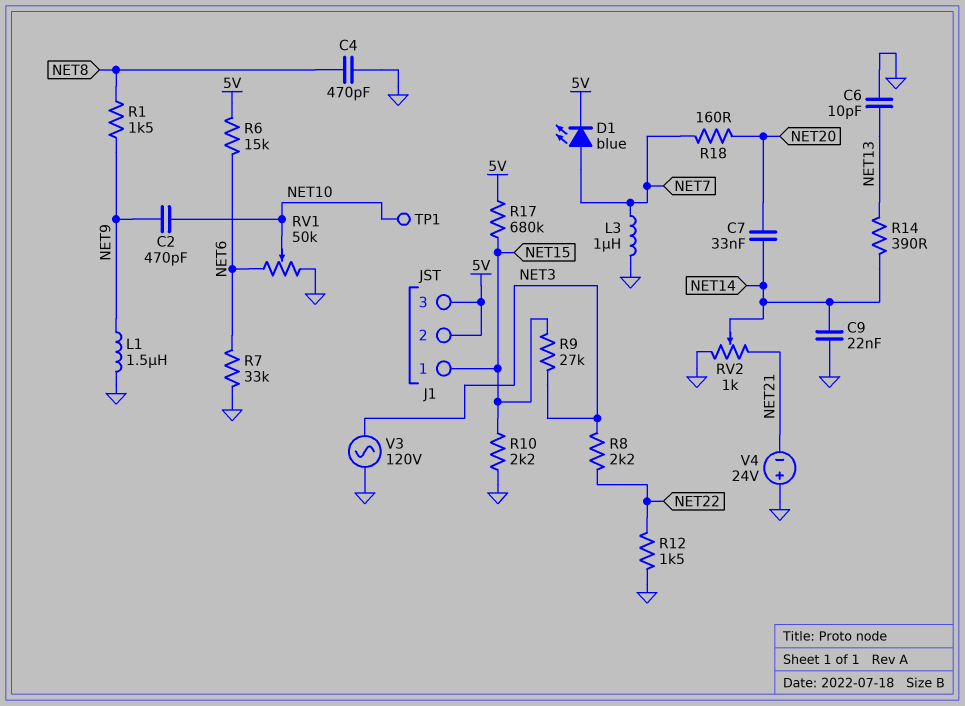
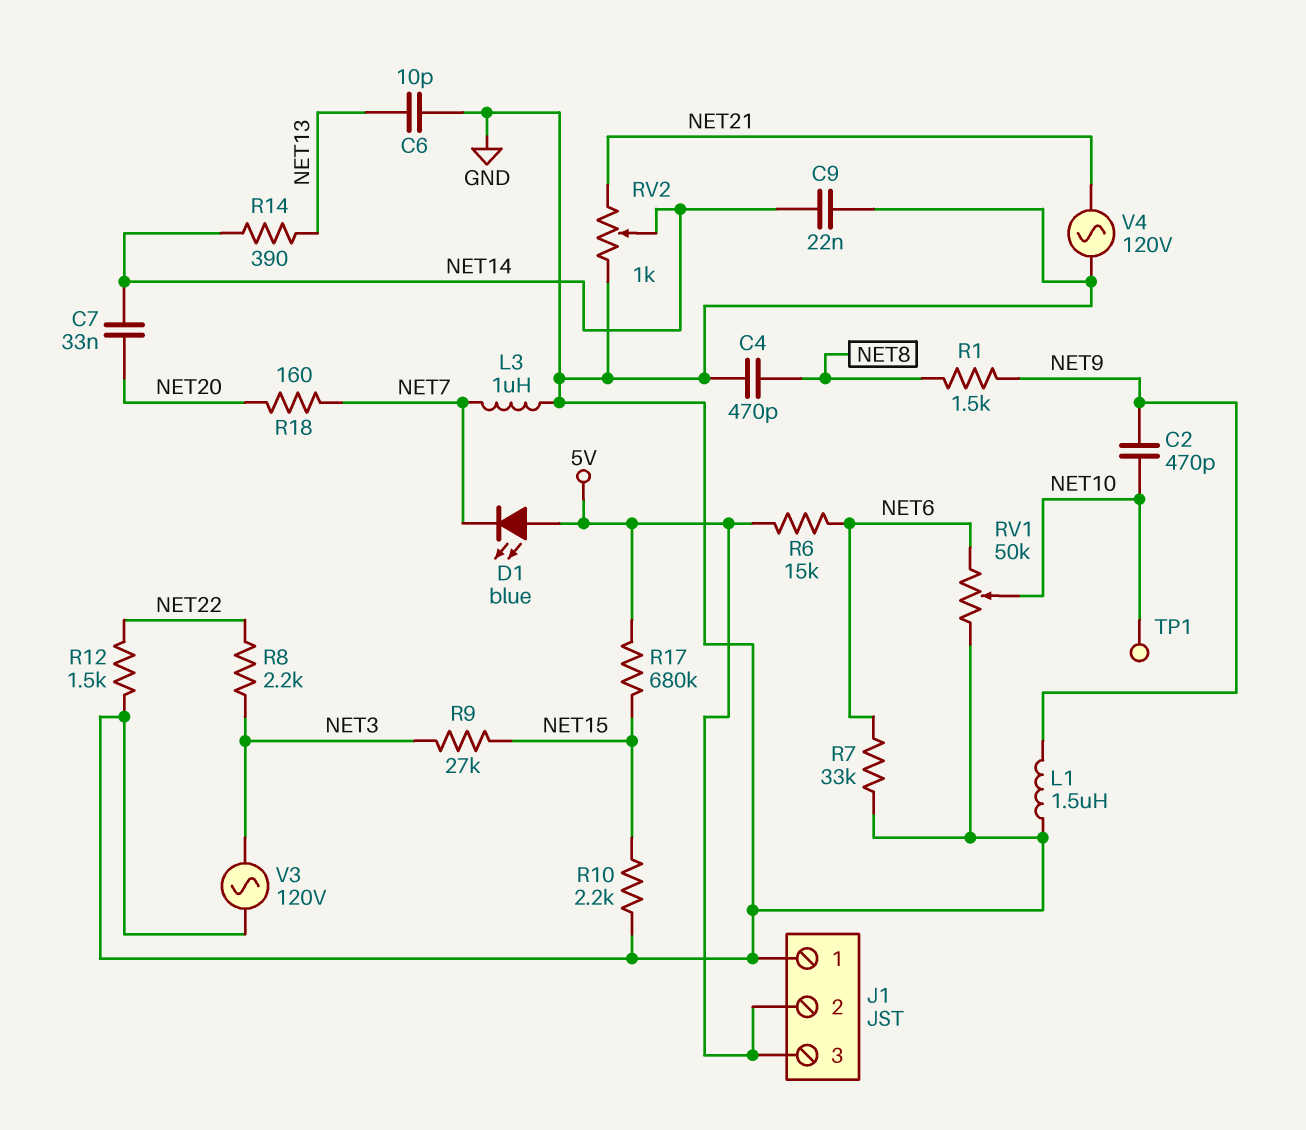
D1: LED blue (A NET7, K 5V) -> LED blue (A 5V, K NET7)
J1 pin 1: NET15 -> GND
V4: 24V (plus GND, minus NET21) -> AC 120V (GND, NET21)

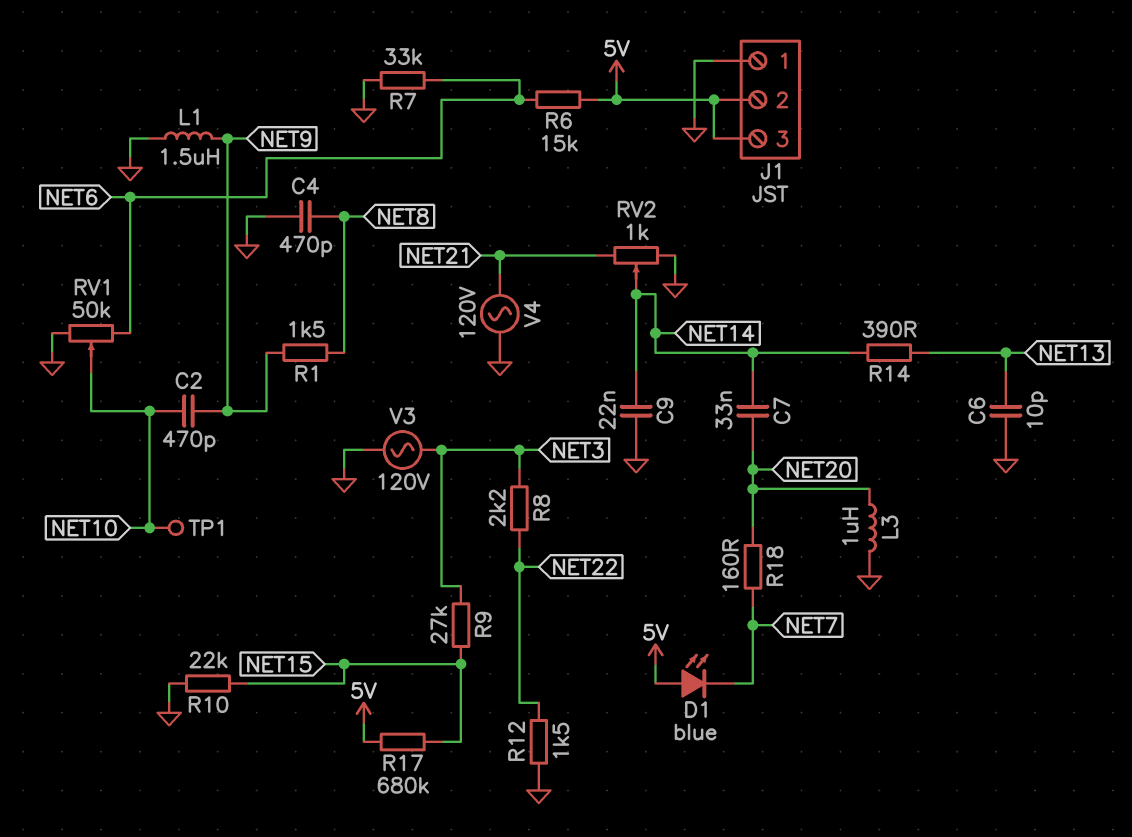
L3: 1uH (GND, NET7) -> 1uH (GND, NET20)
R10: 2.2k (GND, NET15) -> 22k (GND, NET15)

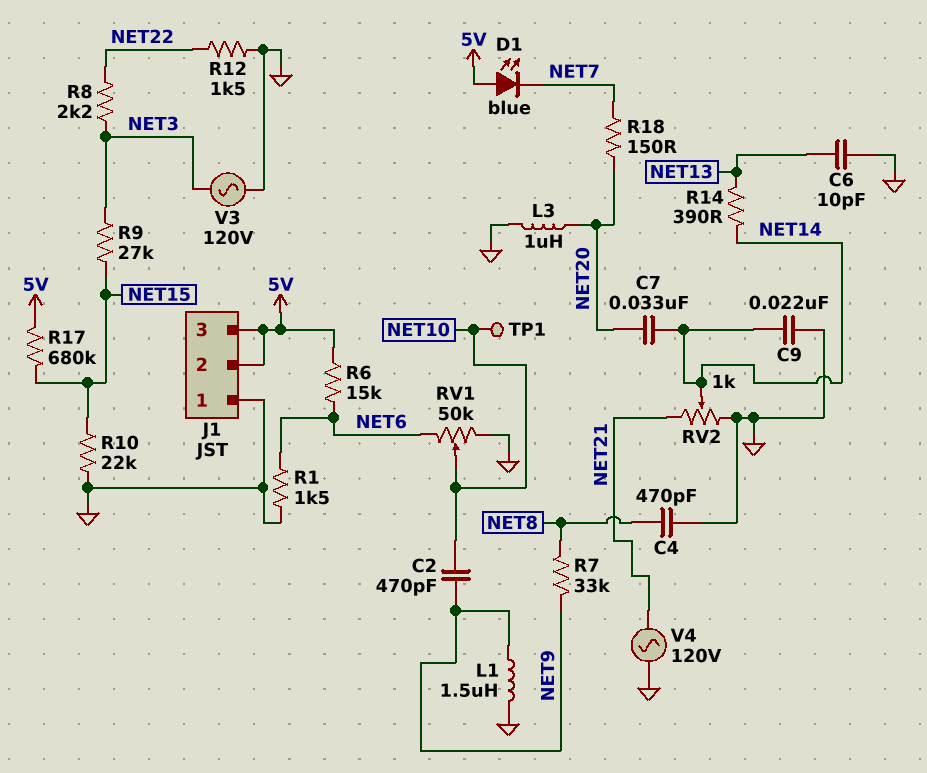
R1: 1.5k (NET8, NET9) -> 1.5k (GND, NET6)
R7: 33k (GND, NET6) -> 33k (NET8, NET9)
R18: 160 (NET7, NET20) -> 150 (NET7, NET20)

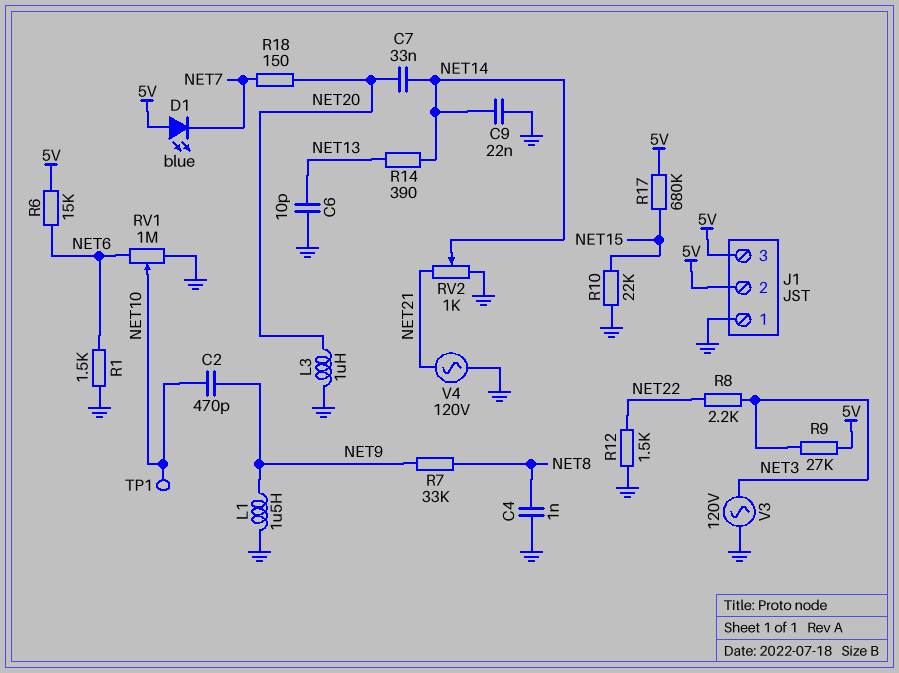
C4: 470pF (GND, NET8) -> 1nF (GND, NET8)
R9: 27k (NET3, NET15) -> 27k (5V, NET3)
RV1: 50k (GND, NET6, wiper NET10) -> 1M (GND, NET6, wiper NET10)

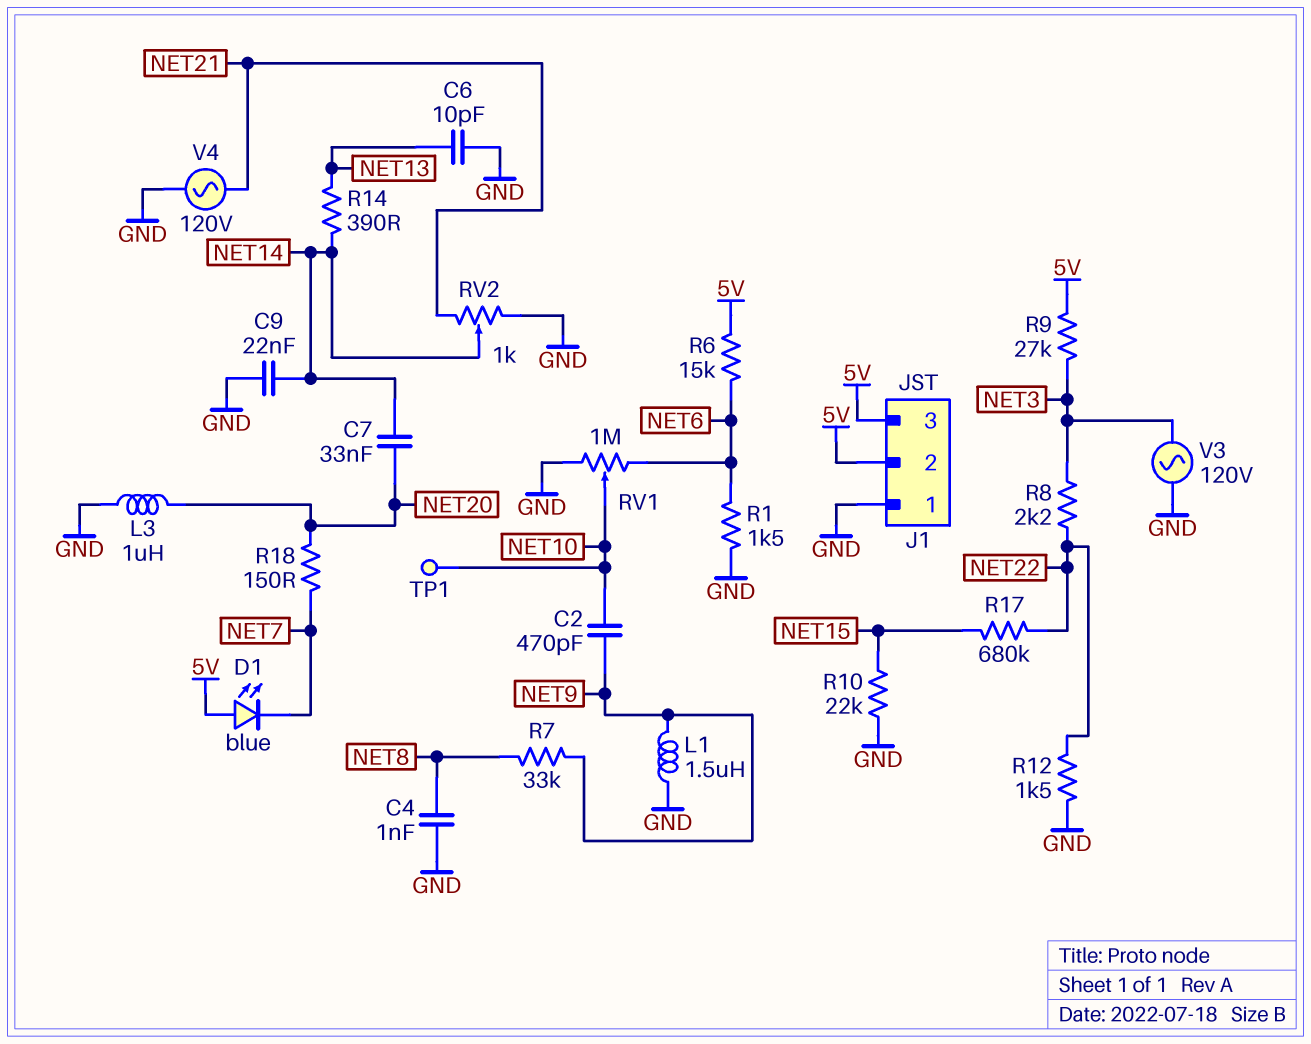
R17: 680k (5V, NET15) -> 680k (NET15, NET22)

